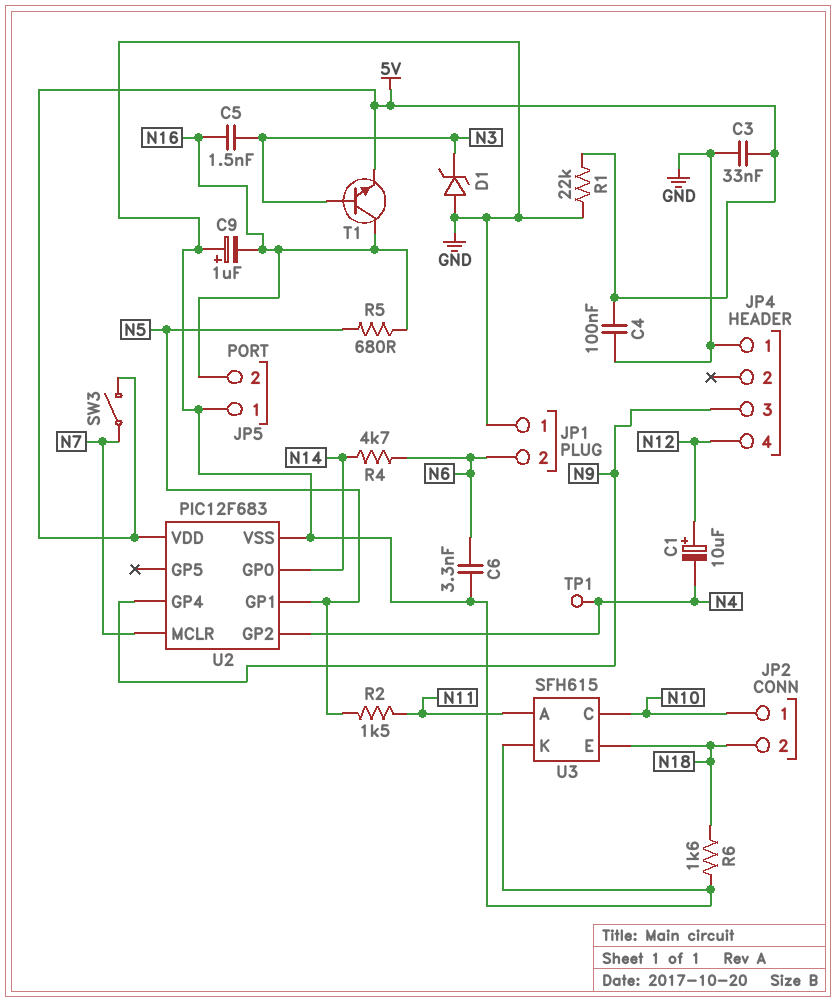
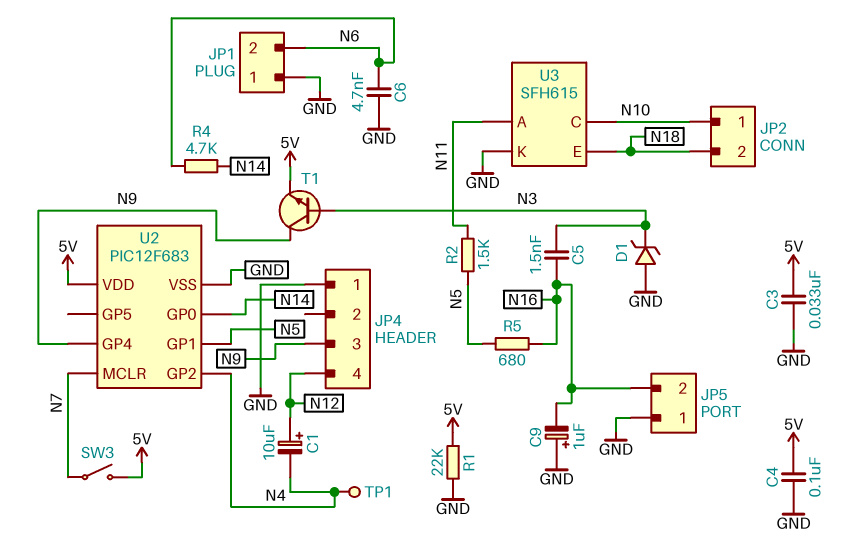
C6: 3.3nF (GND, N6) -> 4.7nF (GND, N6)
R6: 1.6k (GND, N18) -> none
T1: NPN (B N3, C N16, E 5V) -> NPN (B N3, C N9, E 5V)

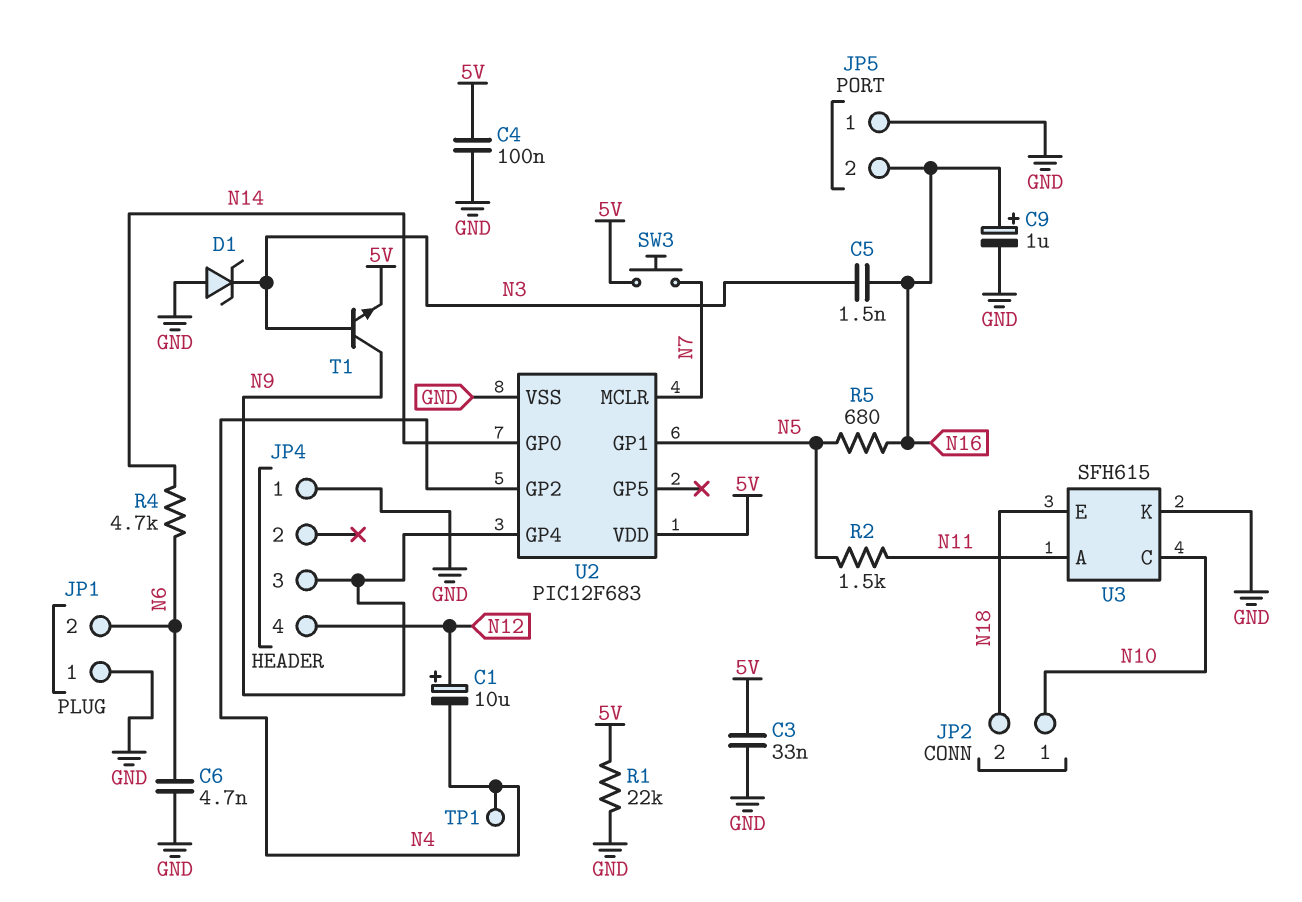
C9: 1uF (plus GND, minus N16) -> 1uF (plus N16, minus GND)
SW3: switch (5V, N7) -> button (5V, N7)

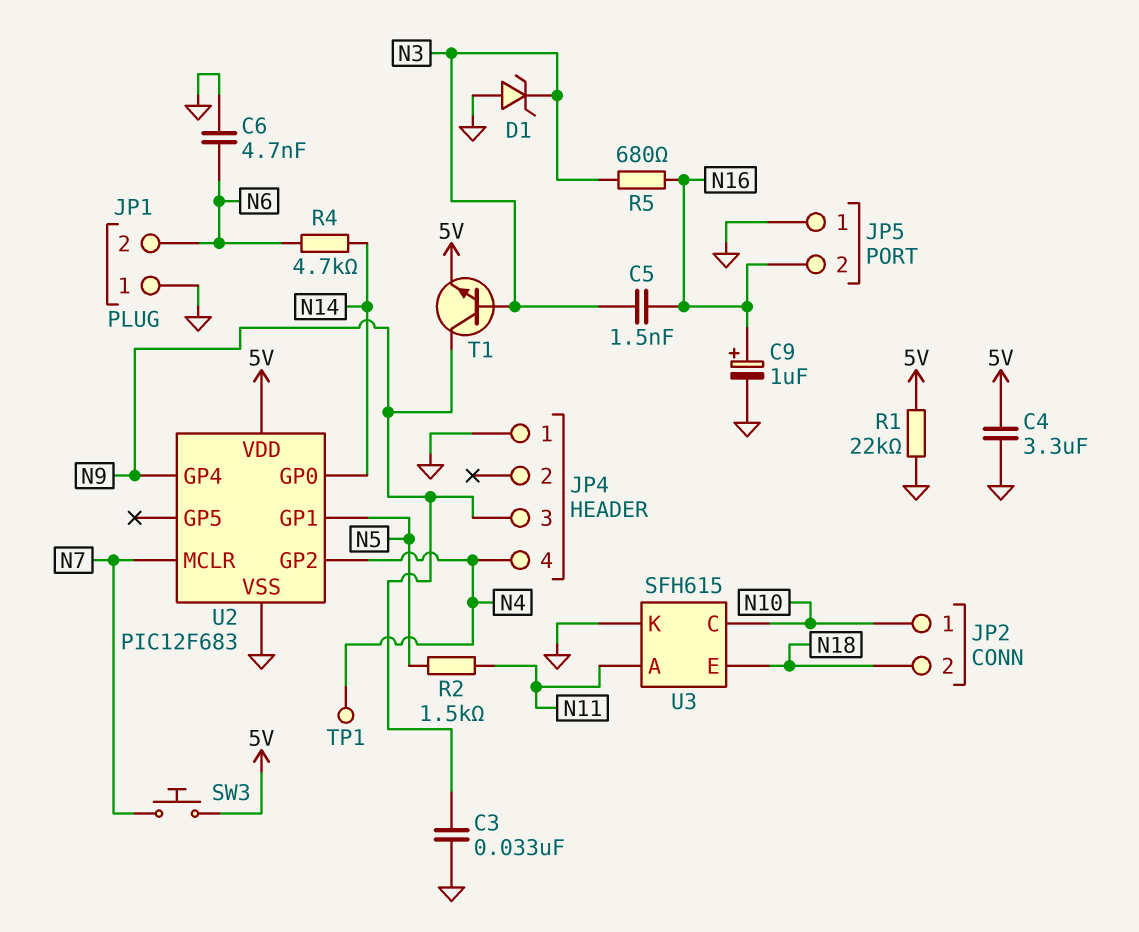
C1: 10uF (plus N12, minus N4) -> none
C3: 33nF (5V, GND) -> 33nF (GND, N9)
C4: 100nF (5V, GND) -> 3.3uF (5V, GND)
JP4 pin 4: N12 -> N4
R5: 680 (N5, N16) -> 680 (N3, N16)

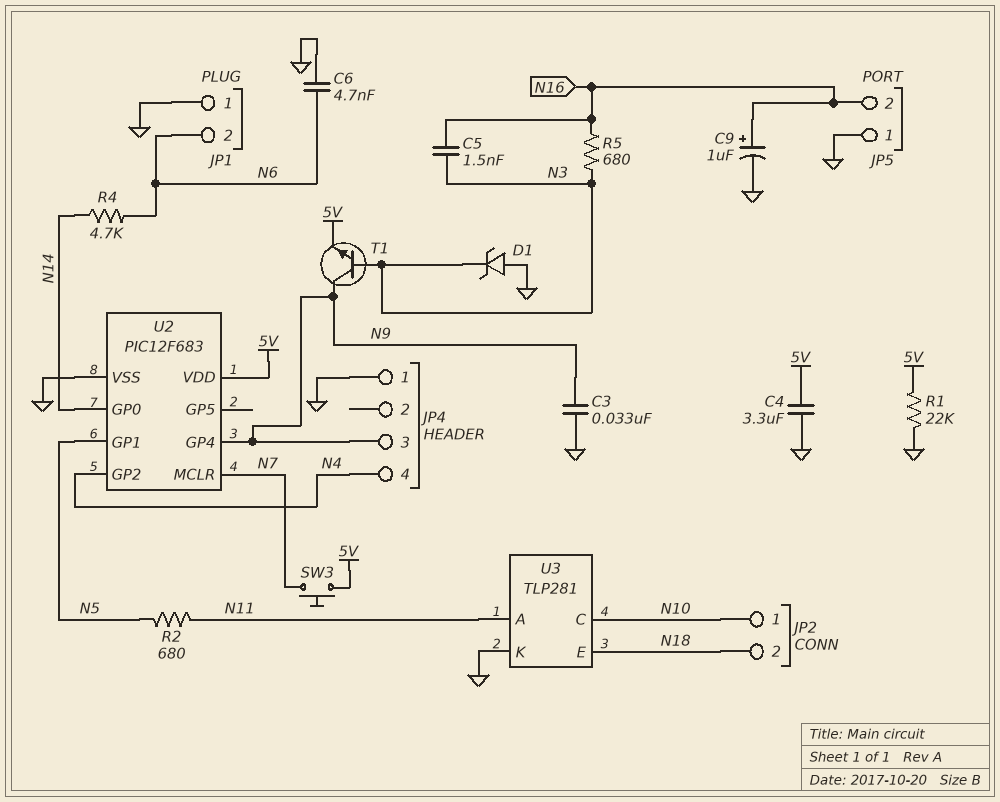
R2: 1.5k (N5, N11) -> 680 (N5, N11)
TP1: test point (N4) -> none
U3: SFH615 -> TLP281

